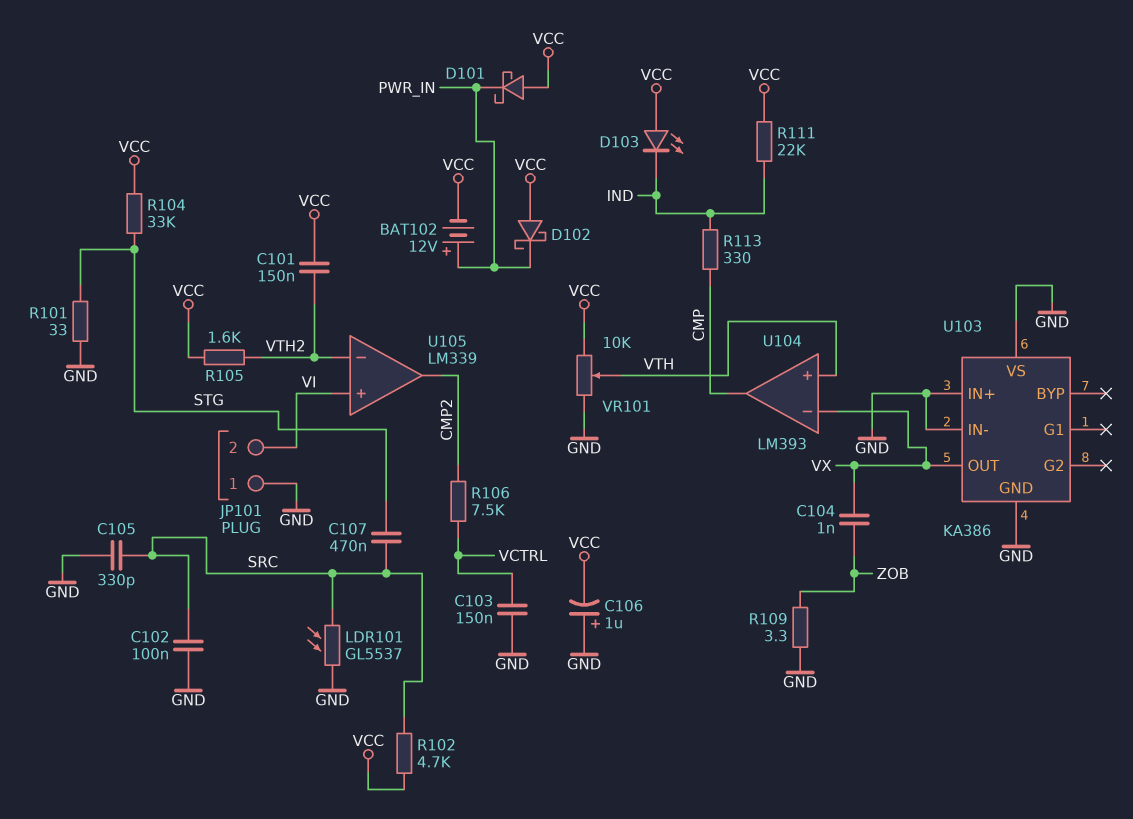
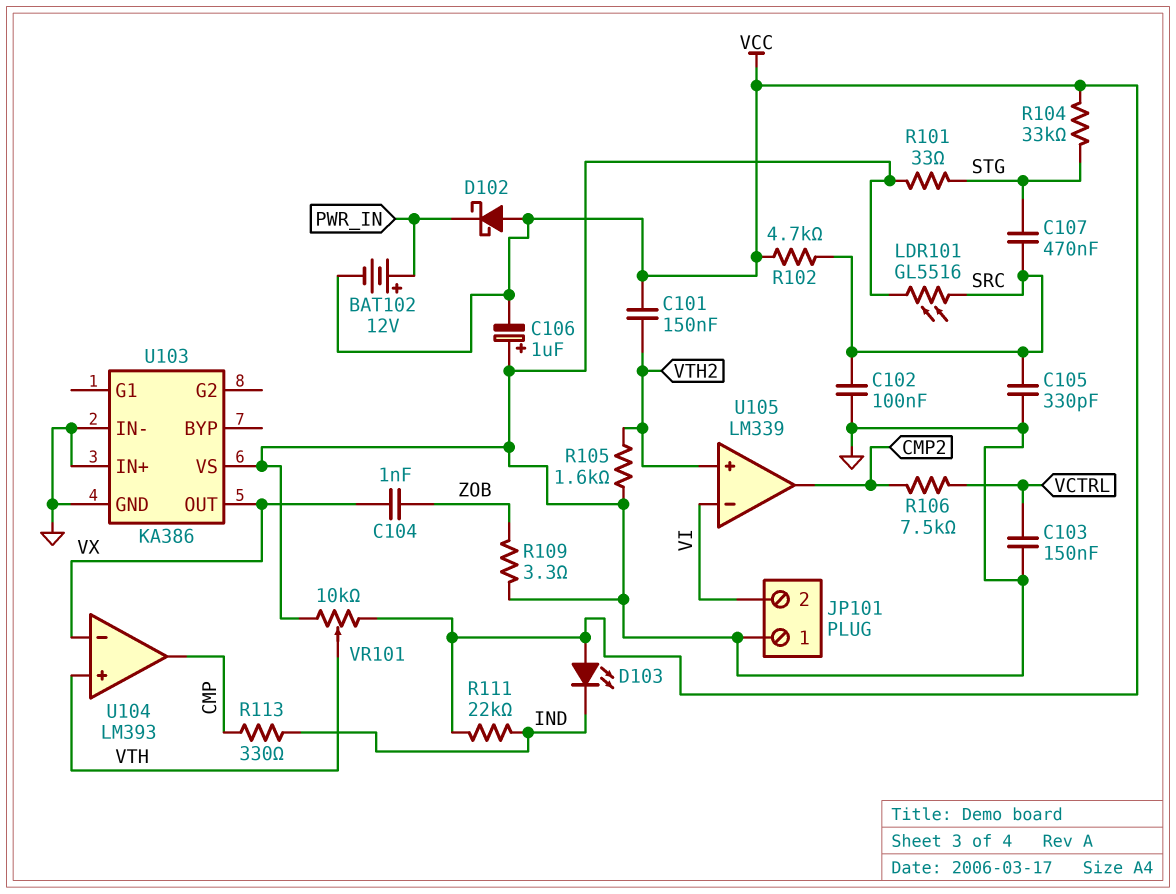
D101: schottky (A VCC, K PWR_IN) -> none
LDR101: GL5537 (GND, SRC) -> GL5516 (GND, SRC)
R105: 1.6k (VCC, VTH2) -> 1.6k (GND, VTH2)
U105 pin in+: VI -> VTH2
U105 pin in-: VTH2 -> VI

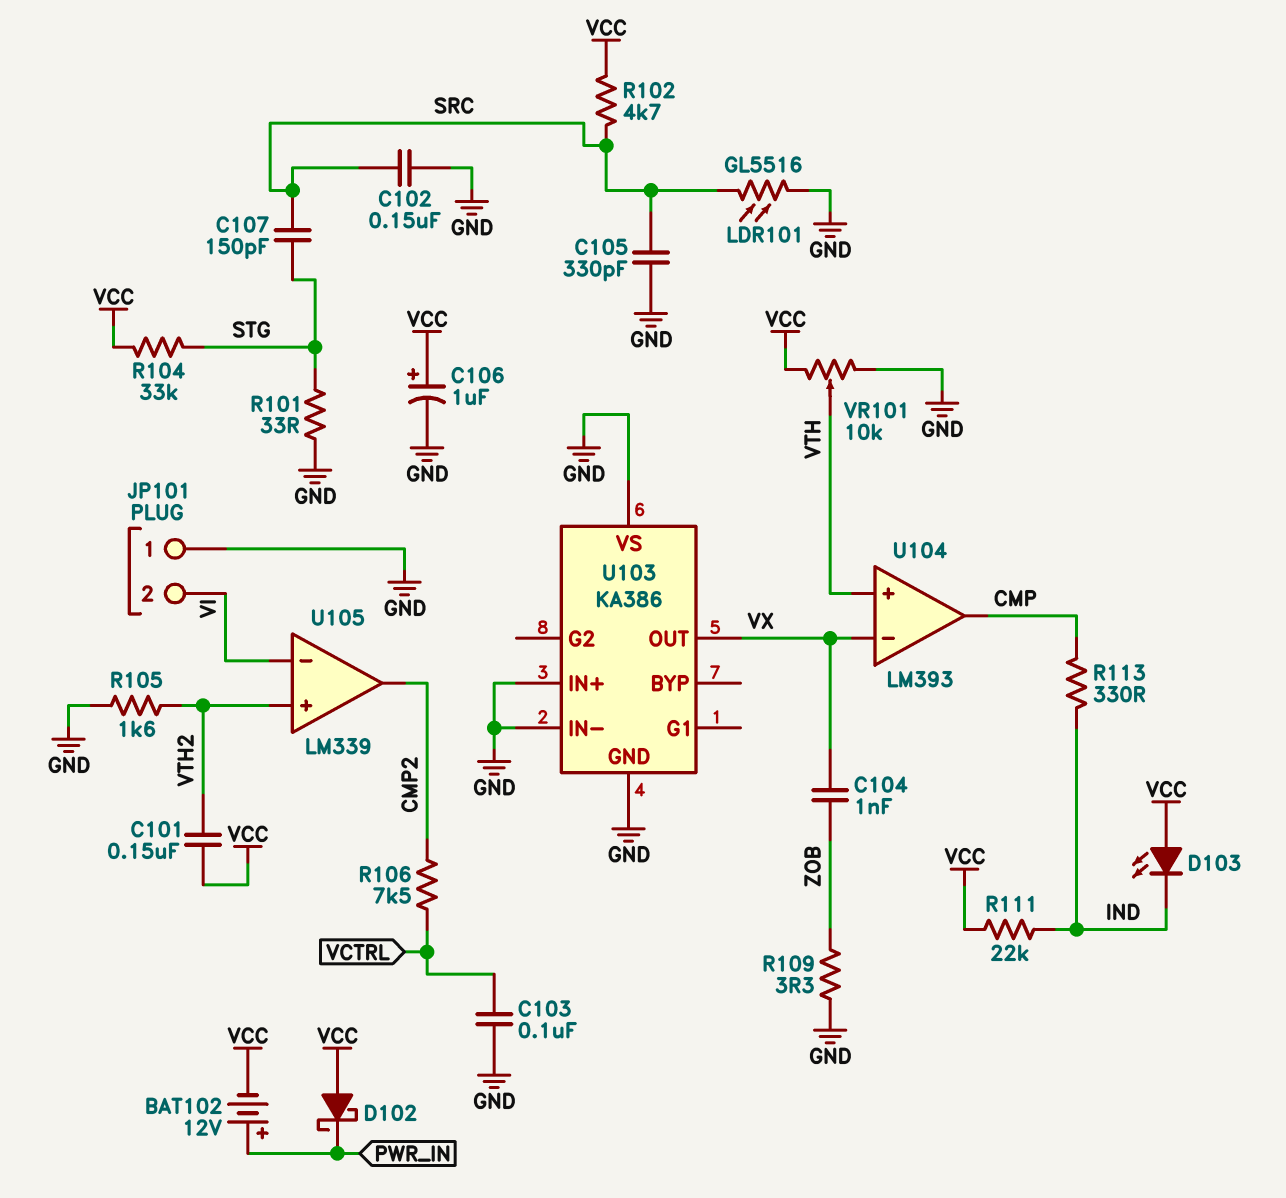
C102: 100nF (GND, SRC) -> 150nF (GND, SRC)
C103: 150nF (GND, VCTRL) -> 100nF (GND, VCTRL)
C106: 1uF (plus GND, minus VCC) -> 1uF (plus VCC, minus GND)
C107: 470nF (SRC, STG) -> 150pF (SRC, STG)

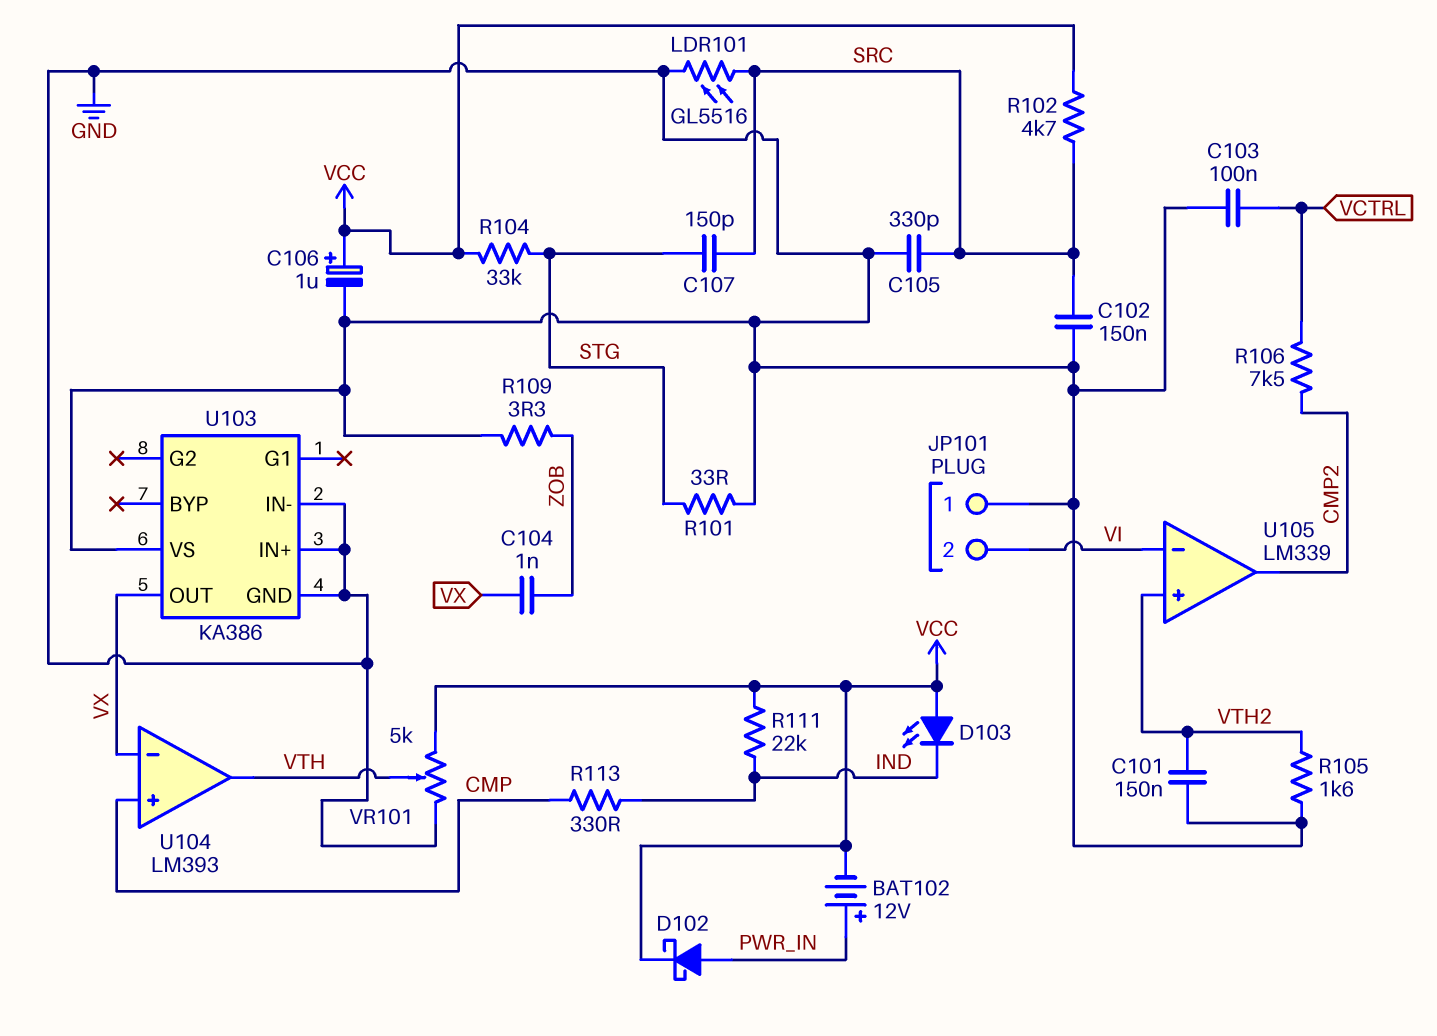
C101: 150nF (VCC, VTH2) -> 150nF (GND, VTH2)
D102: schottky (A VCC, K PWR_IN) -> schottky (A PWR_IN, K VCC)
U104 pin in+: VTH -> CMP
U104 pin out: CMP -> VTH
VR101: 10k (GND, VCC, wiper VTH) -> 5k (GND, VCC, wiper VTH)

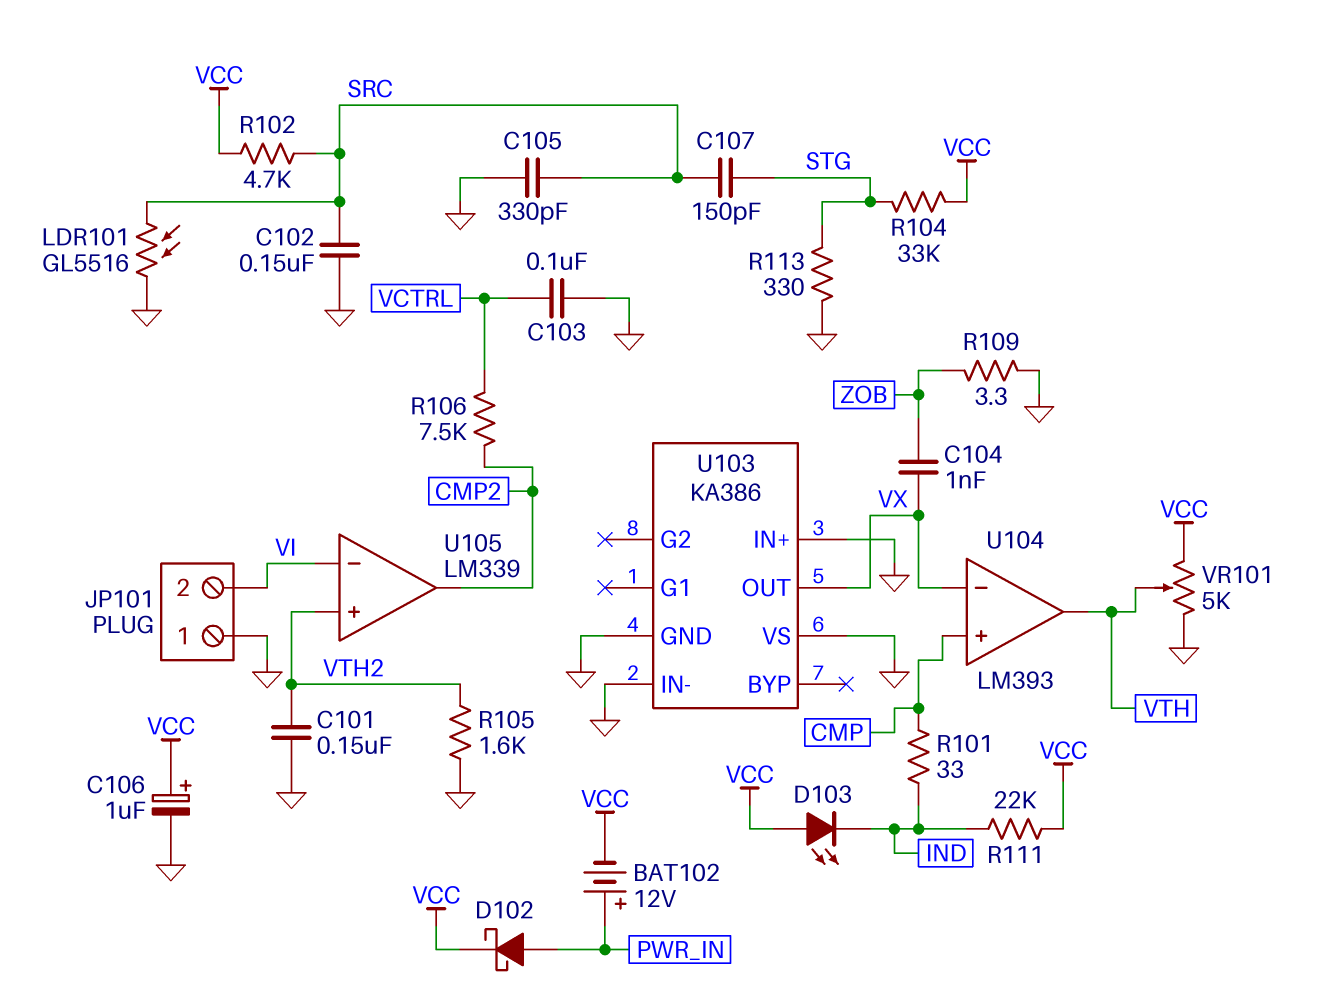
R101: 33 (GND, STG) -> 33 (CMP, IND)
R113: 330 (CMP, IND) -> 330 (GND, STG)

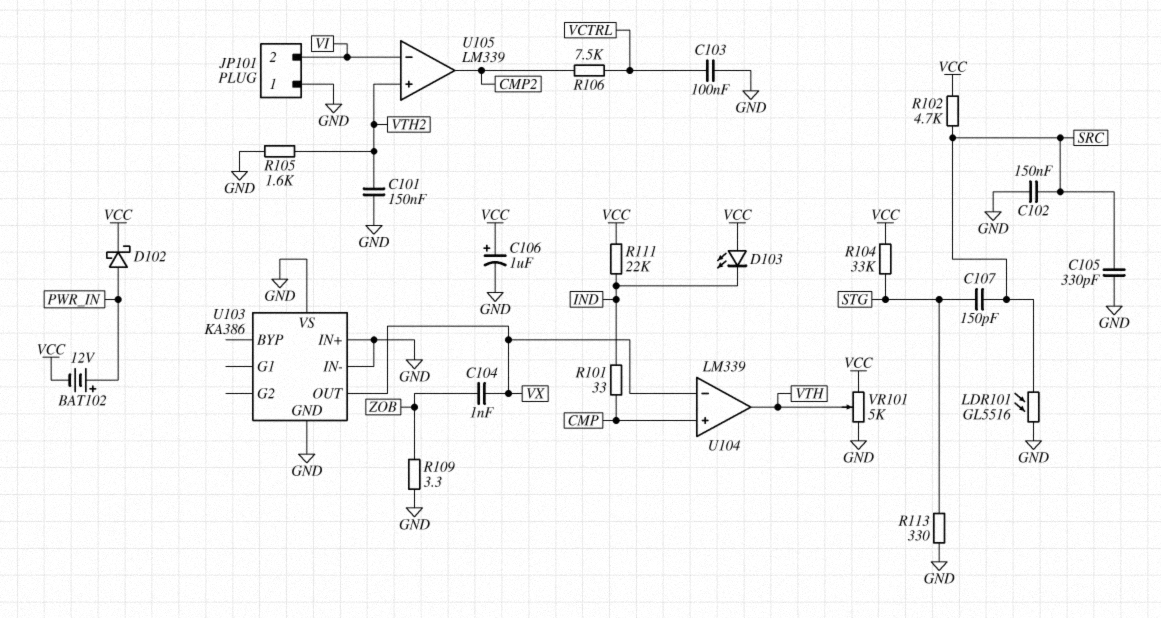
U104: LM393 -> LM339

